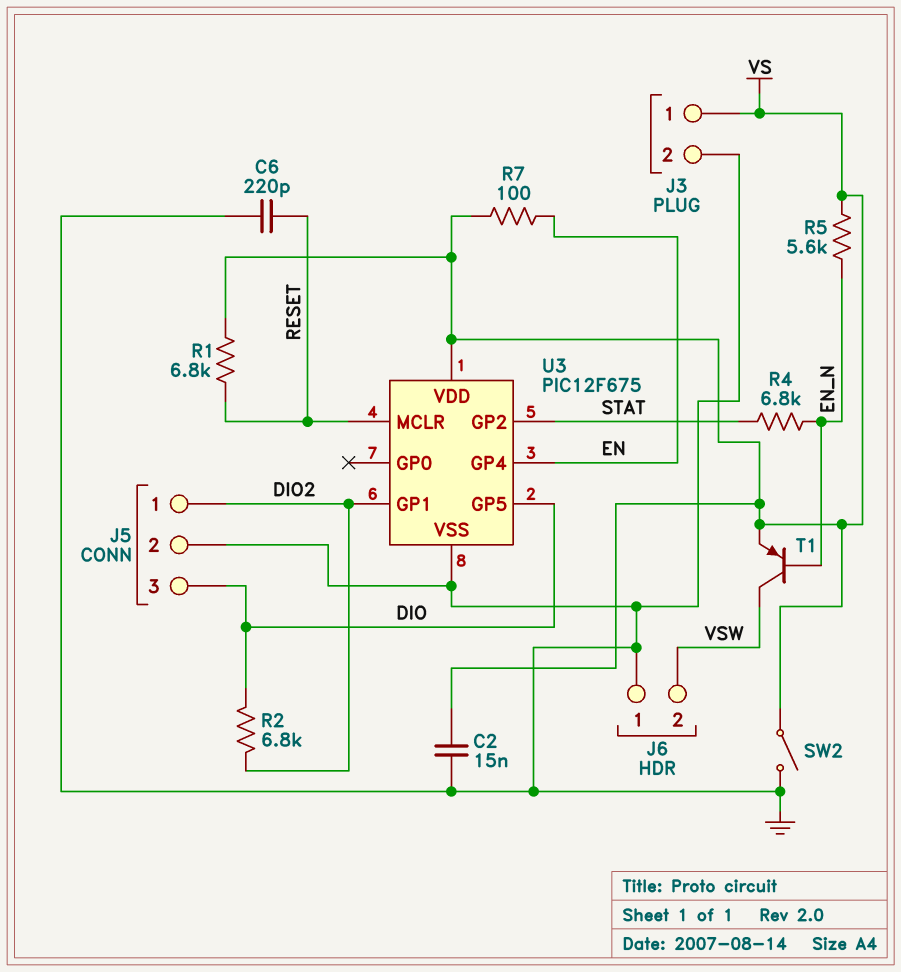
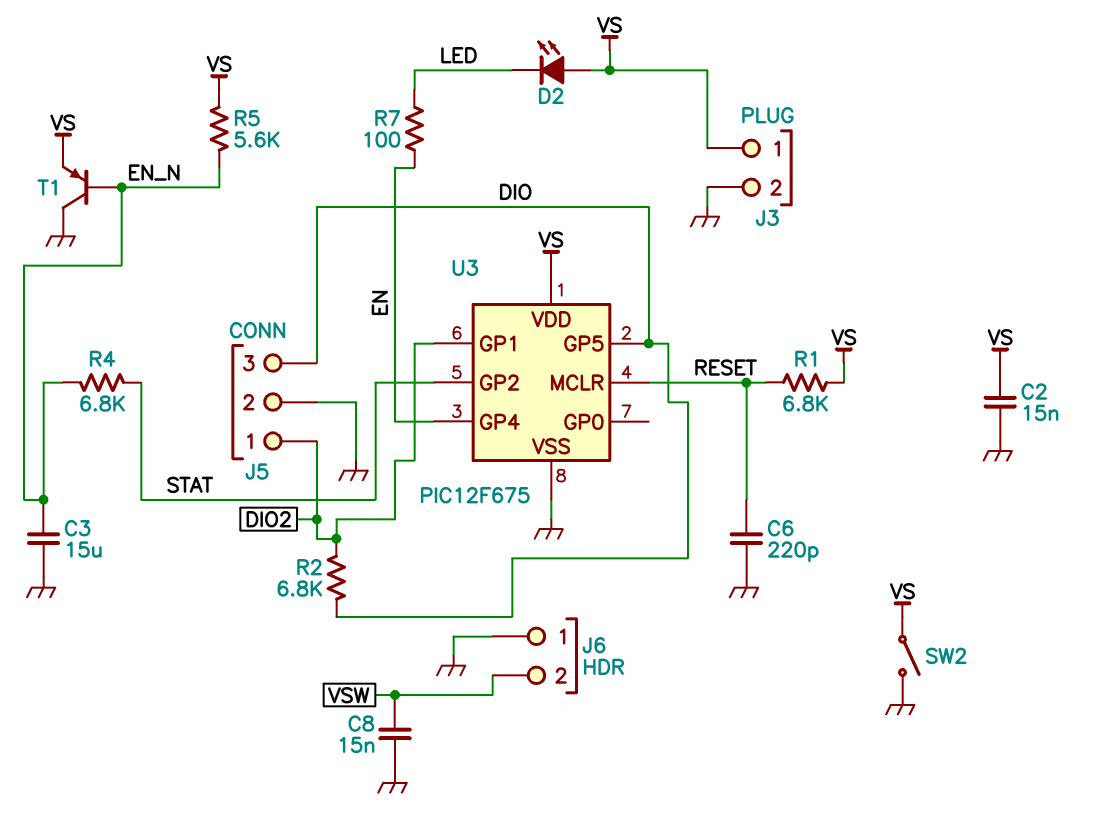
C3: none -> 15uF (EN_N, GND)
C8: none -> 15nF (GND, VSW)
D2: none -> LED (A VS, K LED)
R7: 100 (EN, VS) -> 100 (EN, LED)
T1: PNP (B EN_N, C VSW, E VS) -> PNP (B EN_N, C GND, E VS)

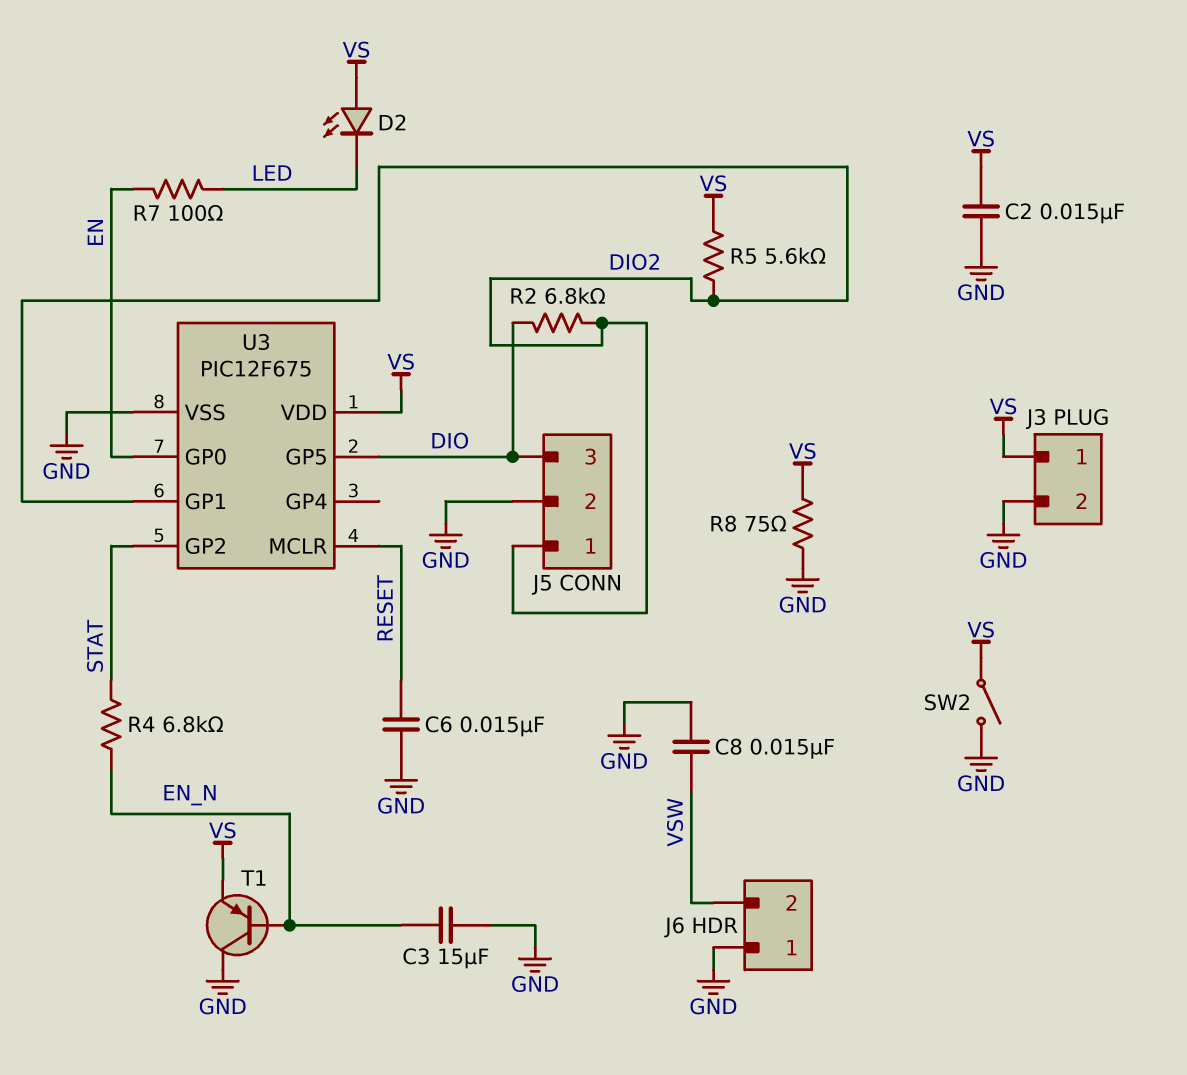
C6: 220pF (GND, RESET) -> 15nF (GND, RESET)
R1: 6.8k (RESET, VS) -> none
R5: 5.6k (EN_N, VS) -> 5.6k (DIO2, VS)
R8: none -> 75 (GND, VS)
U3 pin GP0: none -> EN
U3 pin GP4: EN -> none

